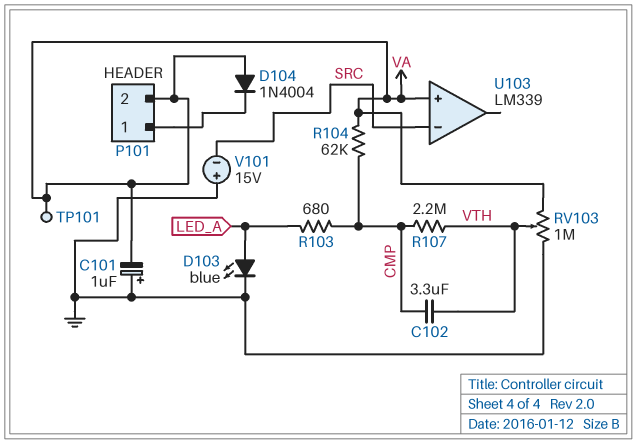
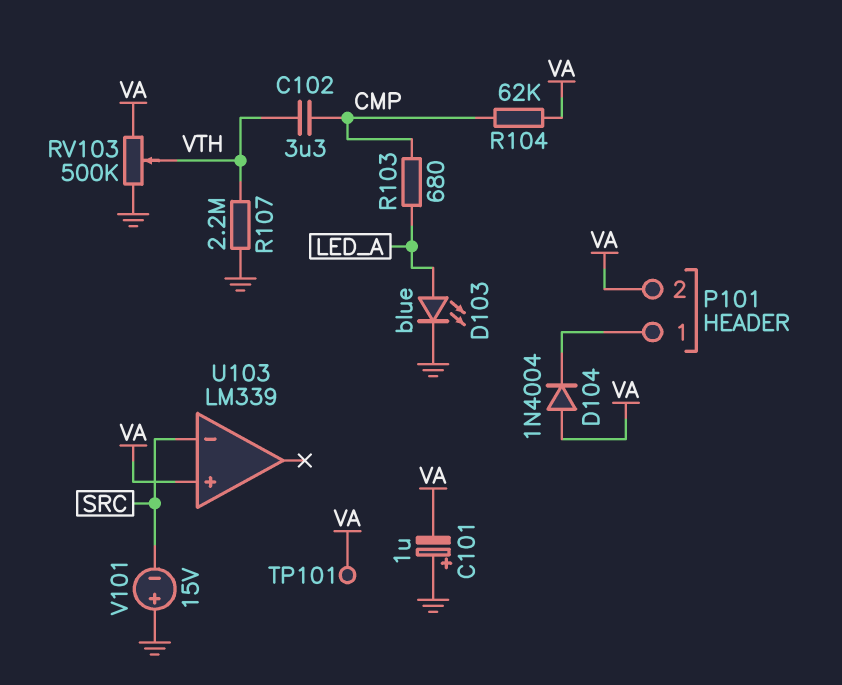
R107: 2.2M (CMP, VTH) -> 2.2M (GND, VTH)
RV103: 1M (GND, VA, wiper VTH) -> 500k (GND, VA, wiper VTH)

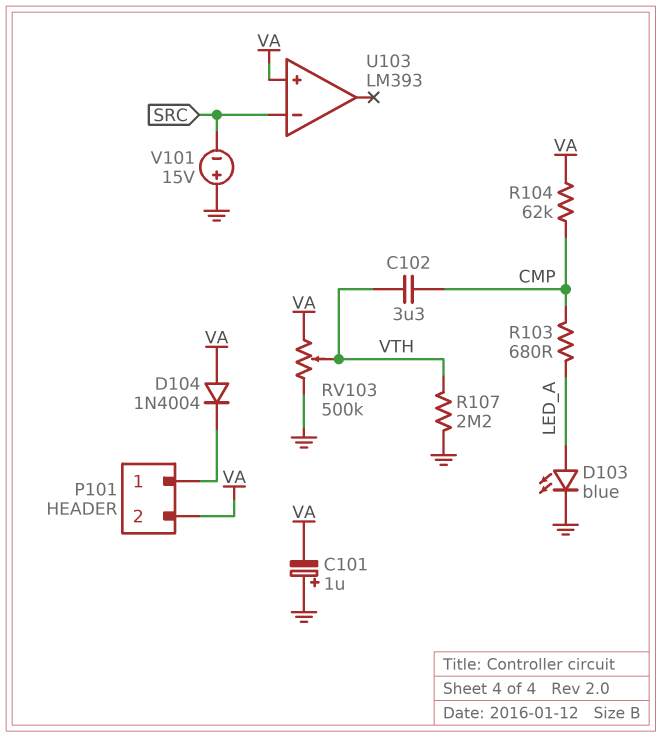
TP101: test point (VA) -> none
U103: LM339 -> LM393

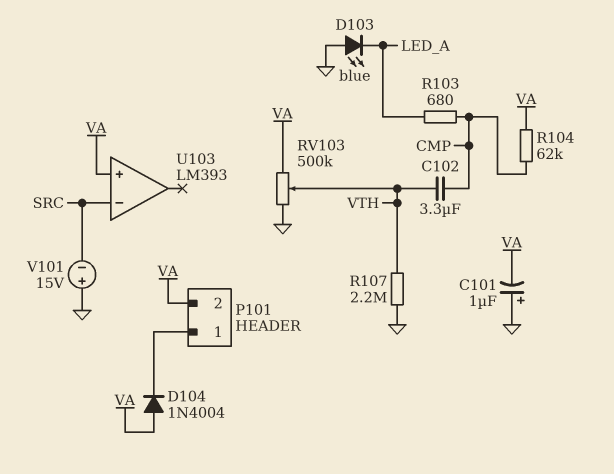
D103: LED blue (A LED_A, K GND) -> LED blue (A GND, K LED_A)

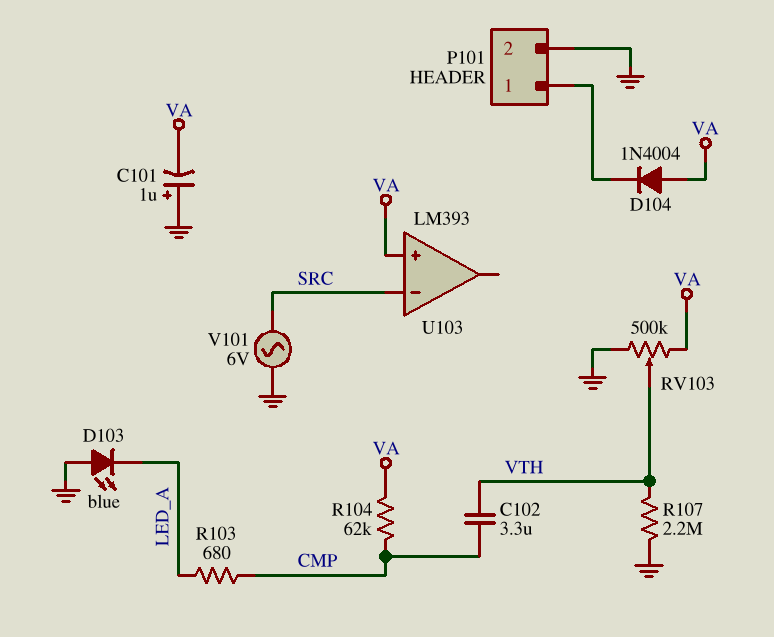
P101 pin 2: VA -> GND
V101: 15V (plus GND, minus SRC) -> AC 6V (GND, SRC)

